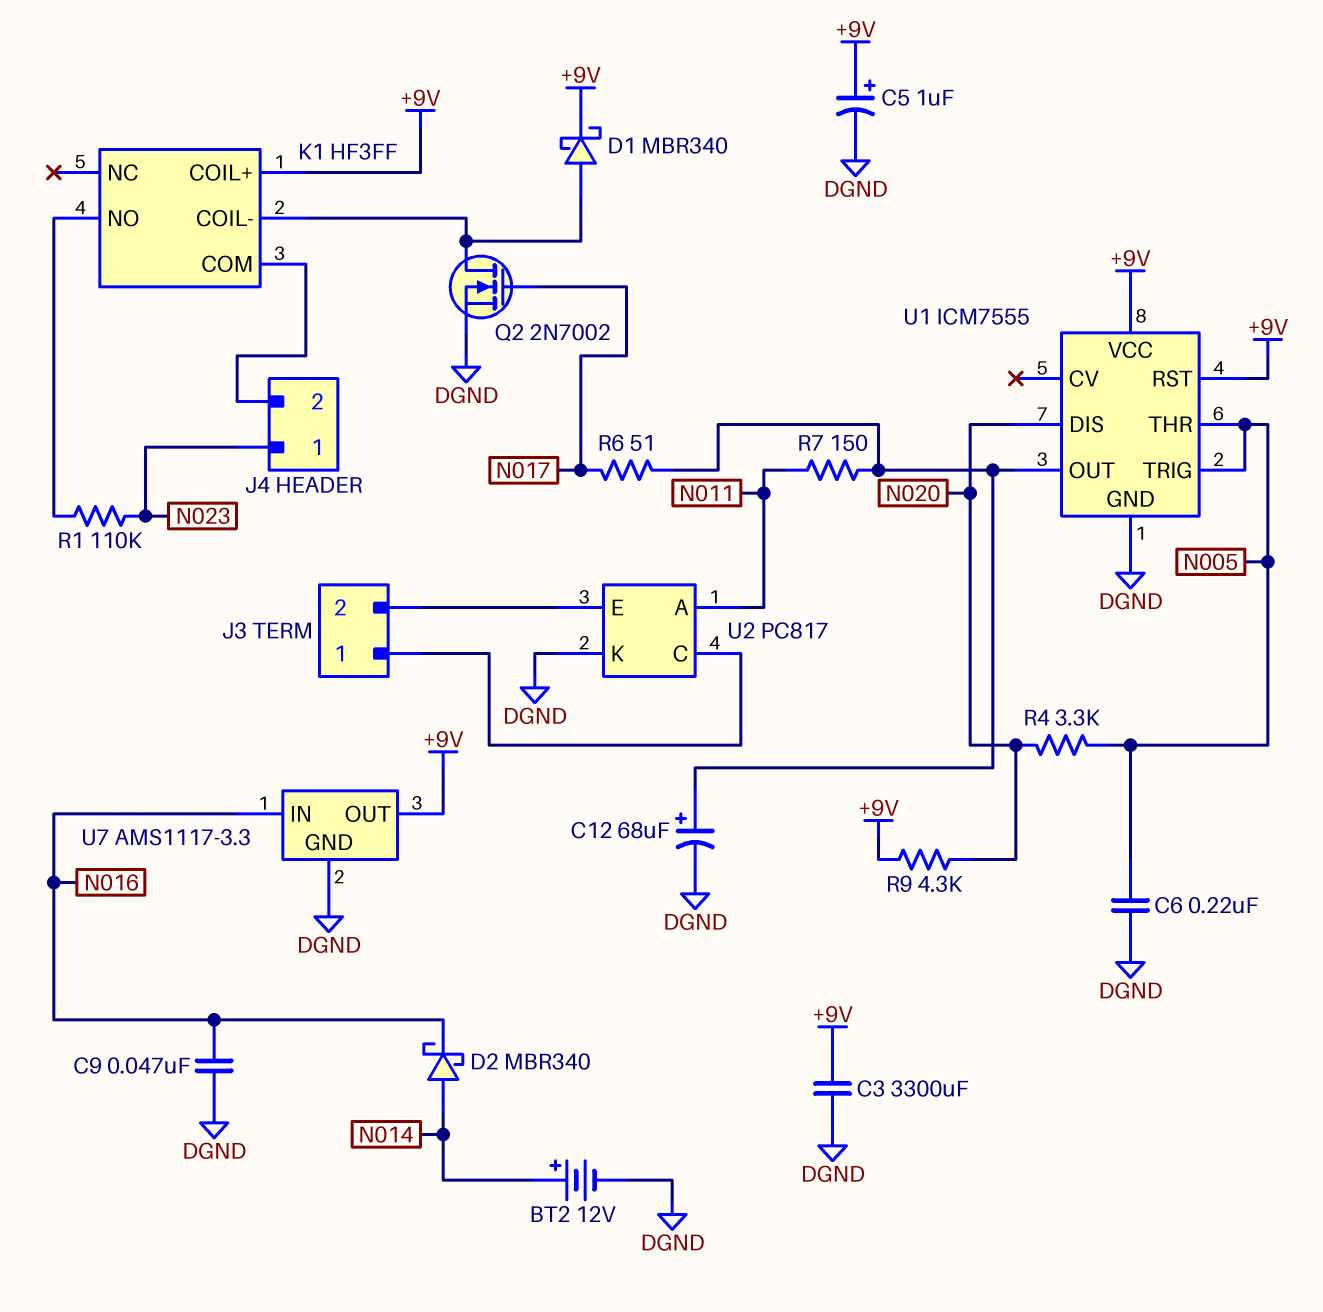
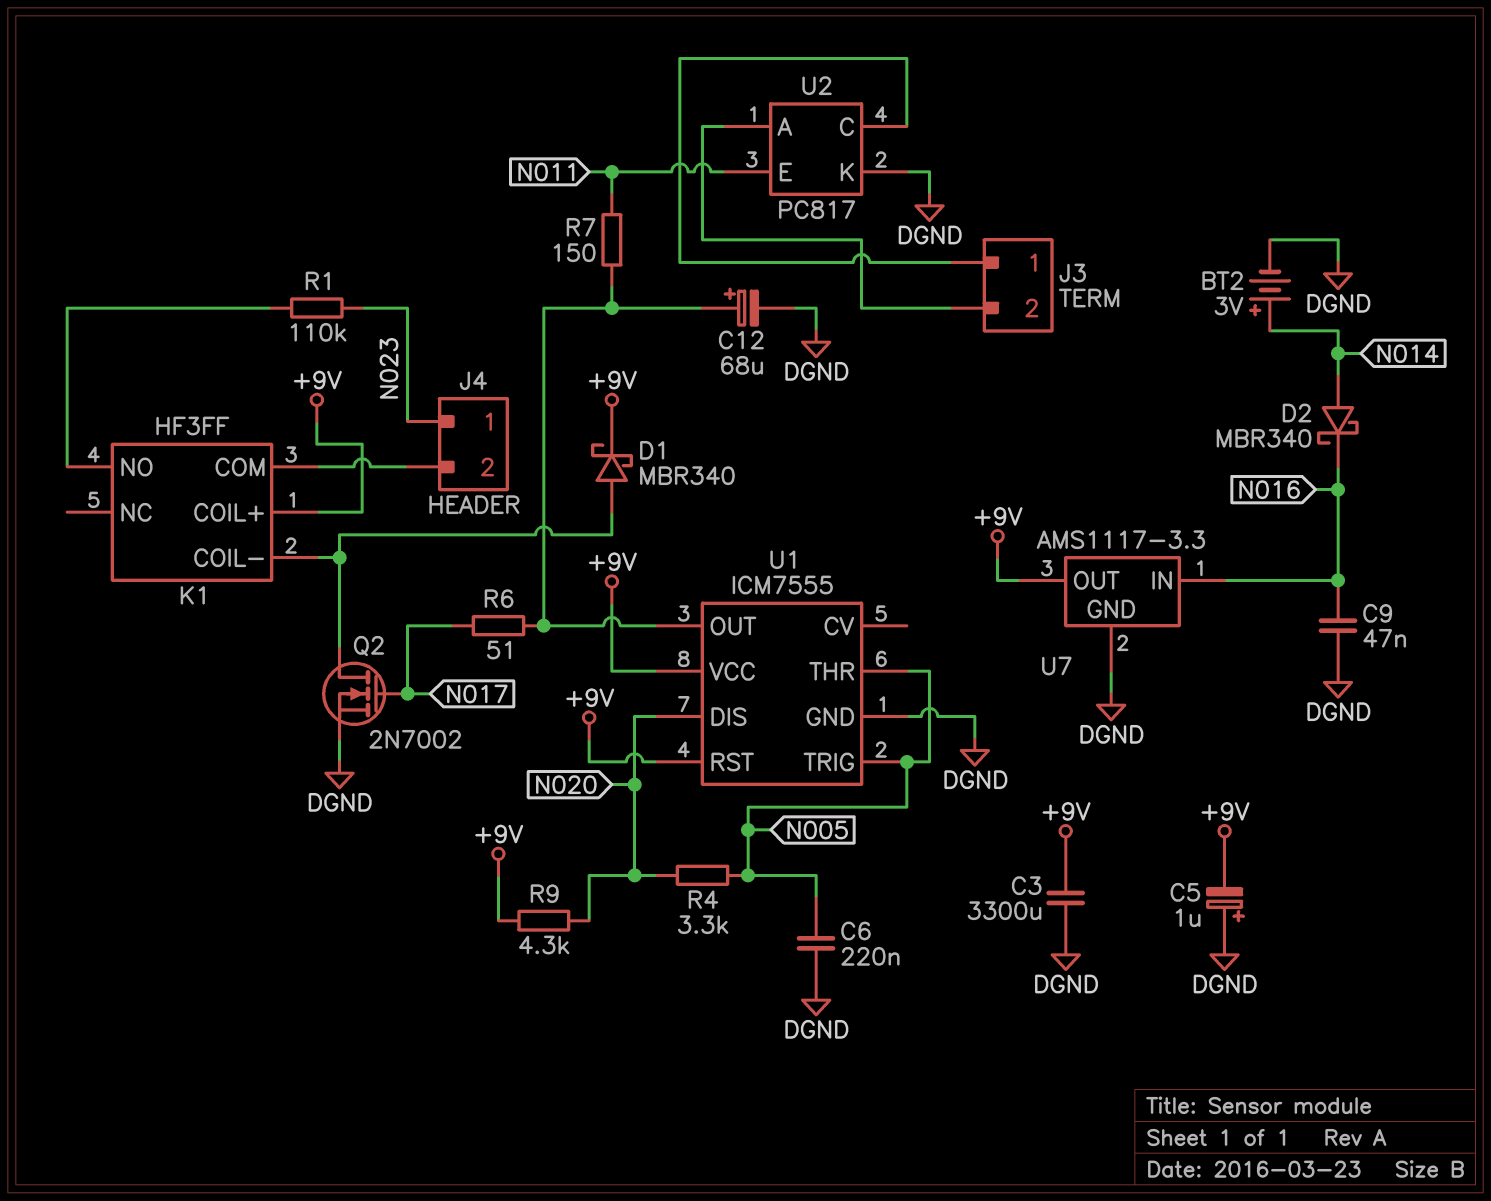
BT2: 12V (plus N014, minus DGND) -> 3V (plus N014, minus DGND)
C5: 1uF (plus +9V, minus DGND) -> 1uF (plus DGND, minus +9V)
U2 pin A: N011 -> J3/2
U2 pin E: J3/2 -> N011

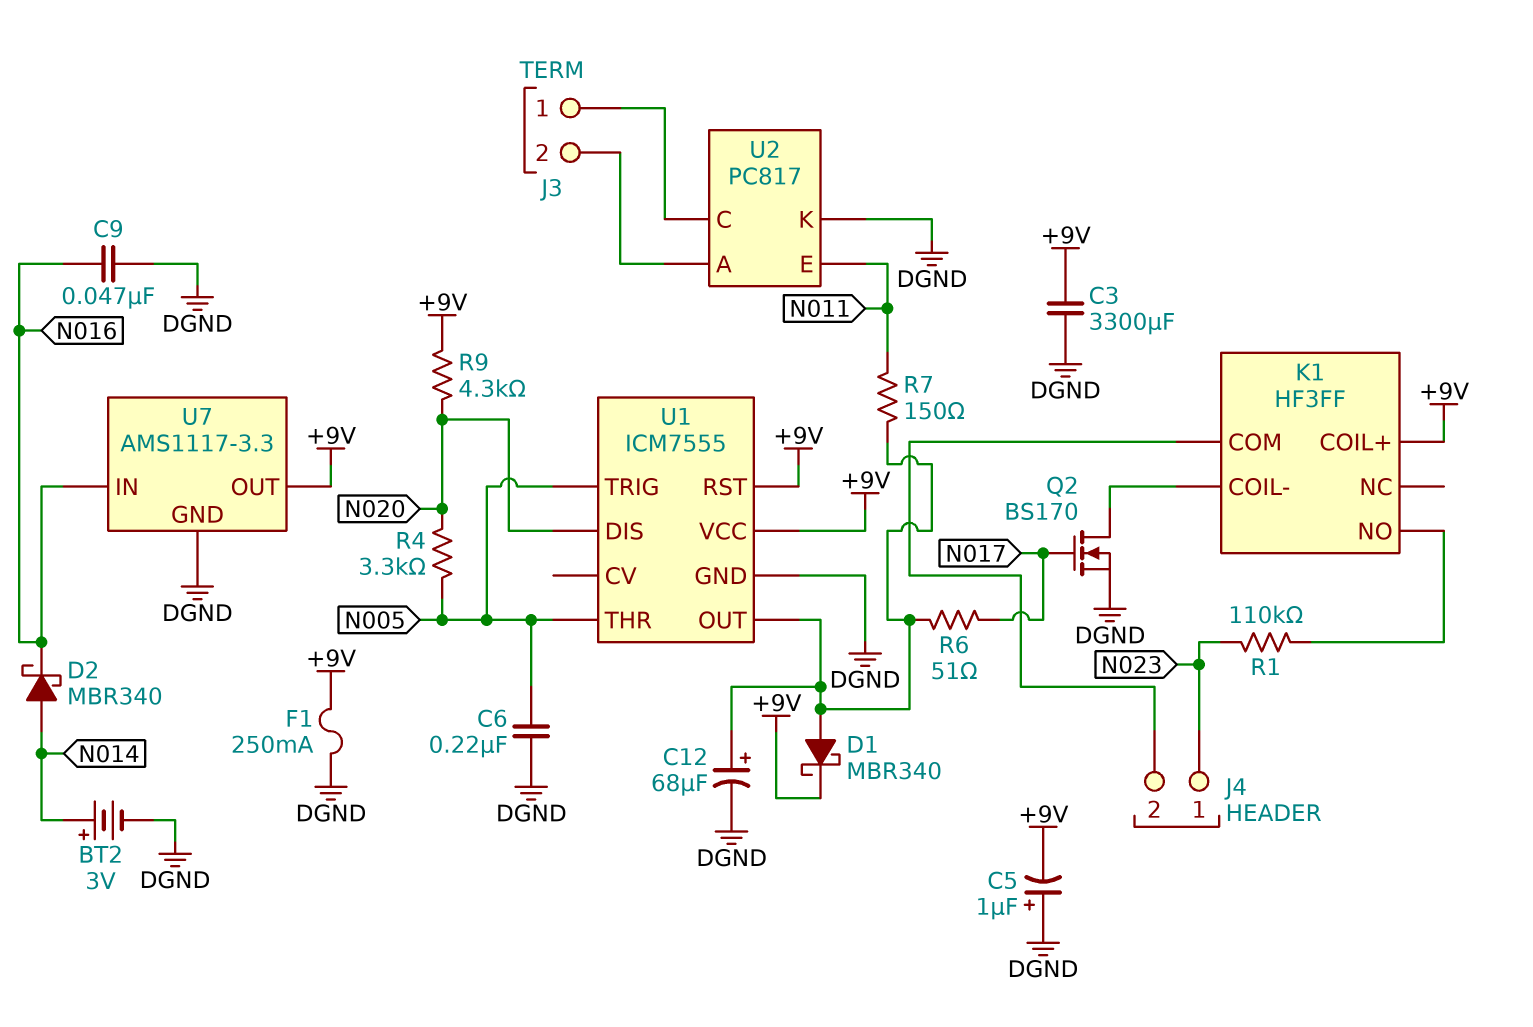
D1: schottky MBR340 (A K1/COIL-, K +9V) -> schottky MBR340 (A U1/OUT, K +9V)
F1: none -> 250mA (+9V, DGND)
Q2: NMOS 2N7002 (G N017, D K1/COIL-, S DGND) -> NMOS BS170 (G N017, D K1/COIL-, S DGND)

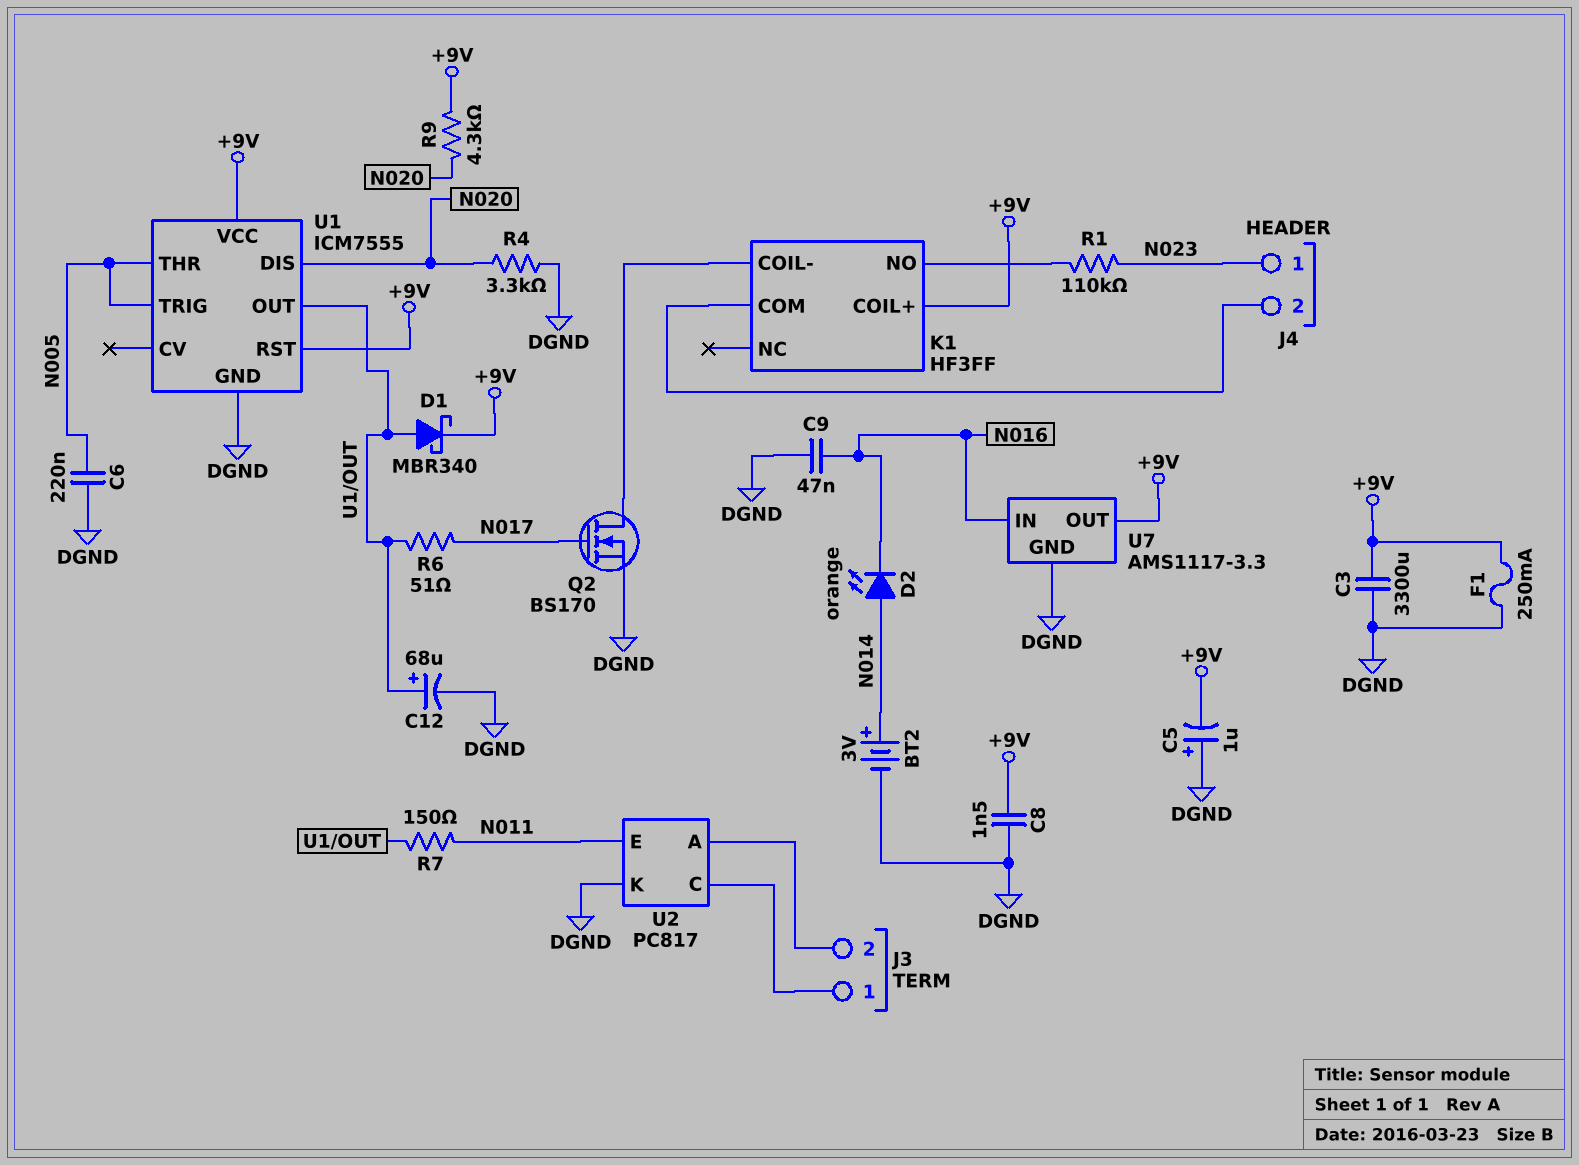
C8: none -> 1.5nF (+9V, DGND)
D2: schottky MBR340 (A N014, K N016) -> LED orange (A N014, K N016)
R4: 3.3k (N005, N020) -> 3.3k (DGND, N020)

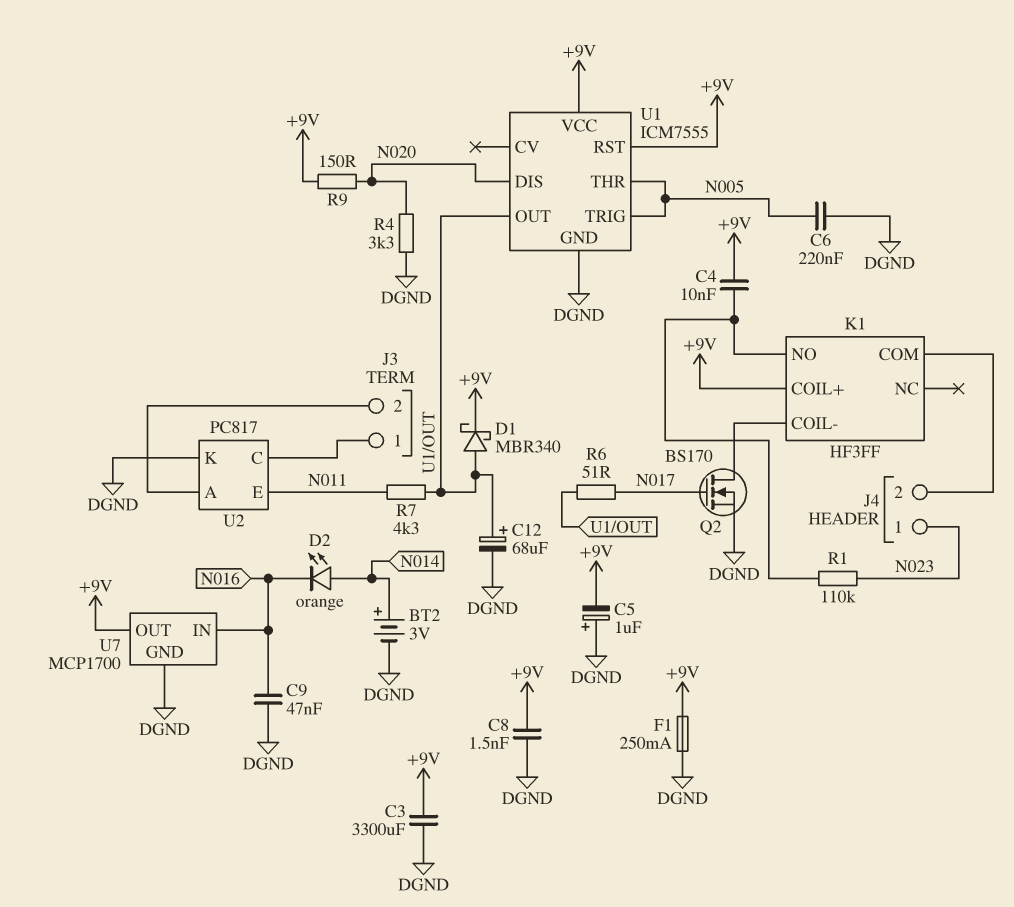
C4: none -> 10nF (+9V, K1/NO)
R7: 150 (N011, U1/OUT) -> 4.3k (N011, U1/OUT)
R9: 4.3k (+9V, N020) -> 150 (+9V, N020)
U7: AMS1117-3.3 -> MCP1700

